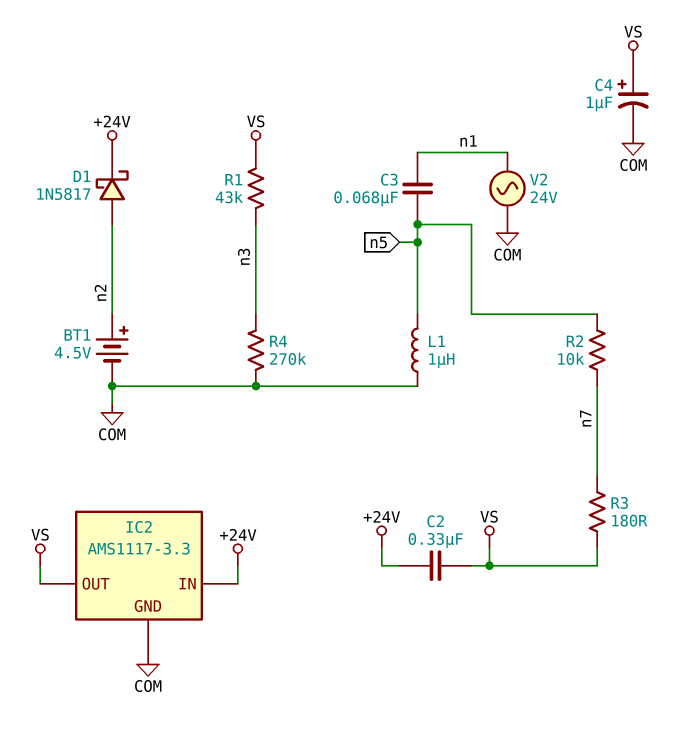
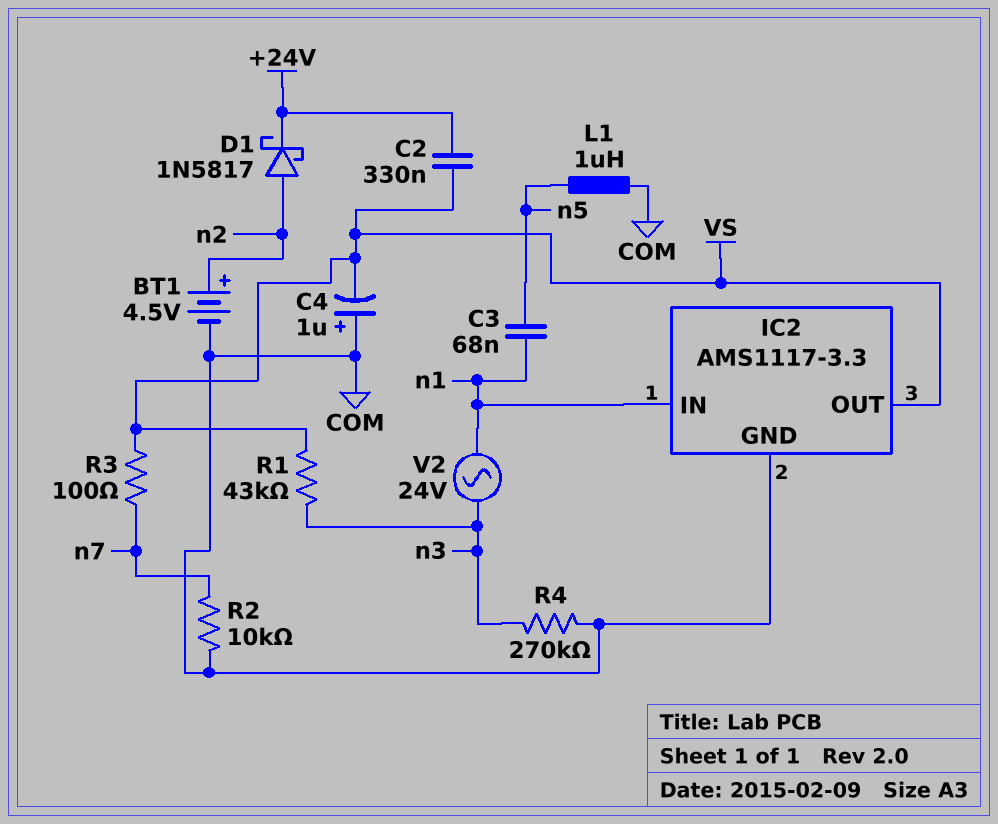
C4: 1uF (plus VS, minus COM) -> 1uF (plus COM, minus VS)
IC2 pin IN: +24V -> n1
R2: 10k (n5, n7) -> 10k (COM, n7)
R3: 180 (VS, n7) -> 100 (VS, n7)
V2: AC 24V (COM, n1) -> AC 24V (n1, n3)

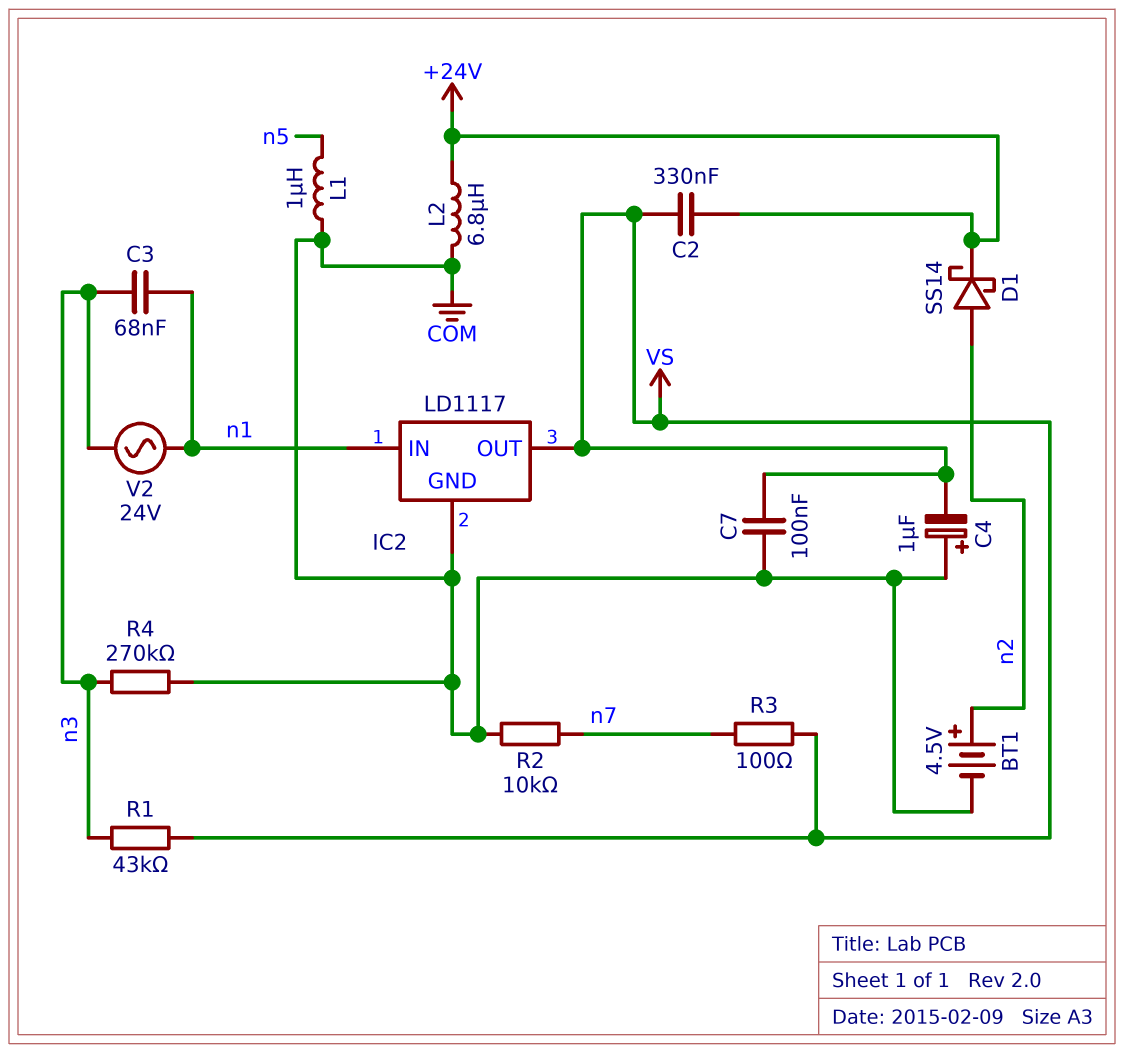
C3: 68nF (n1, n5) -> 68nF (n1, n3)
C7: none -> 100nF (COM, VS)
D1: schottky 1N5817 (A n2, K +24V) -> schottky SS14 (A n2, K +24V)
IC2: AMS1117-3.3 -> LD1117
L2: none -> 6.8uH (+24V, COM)

